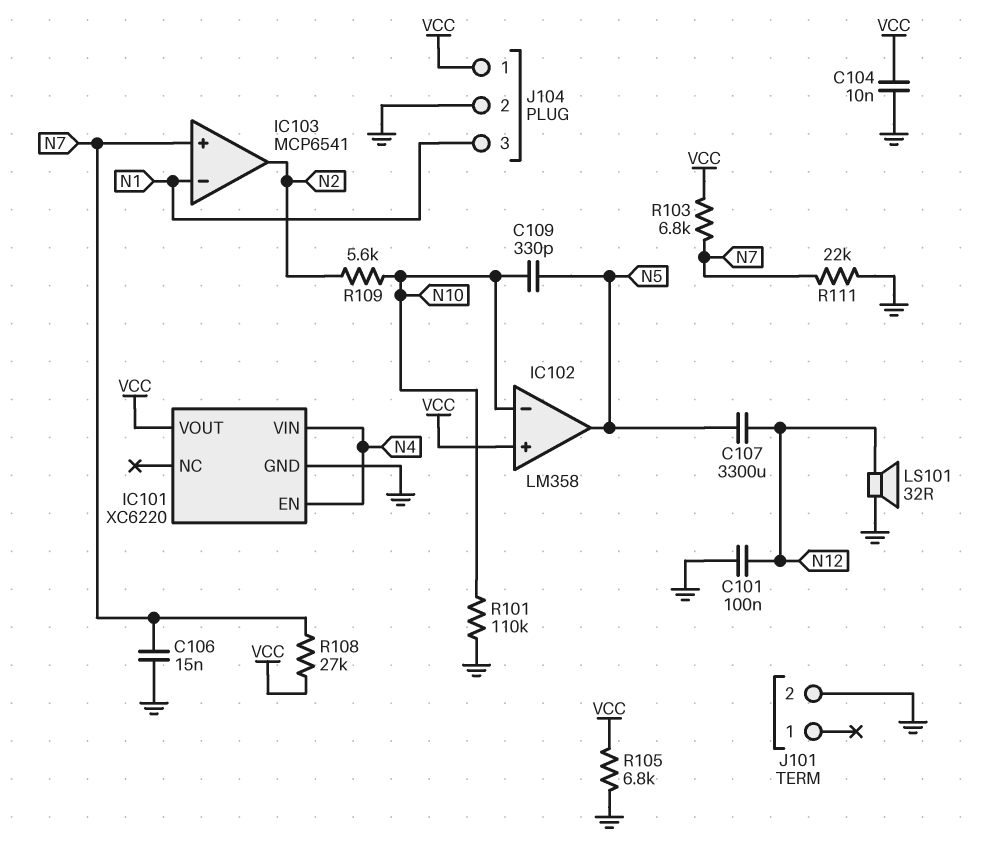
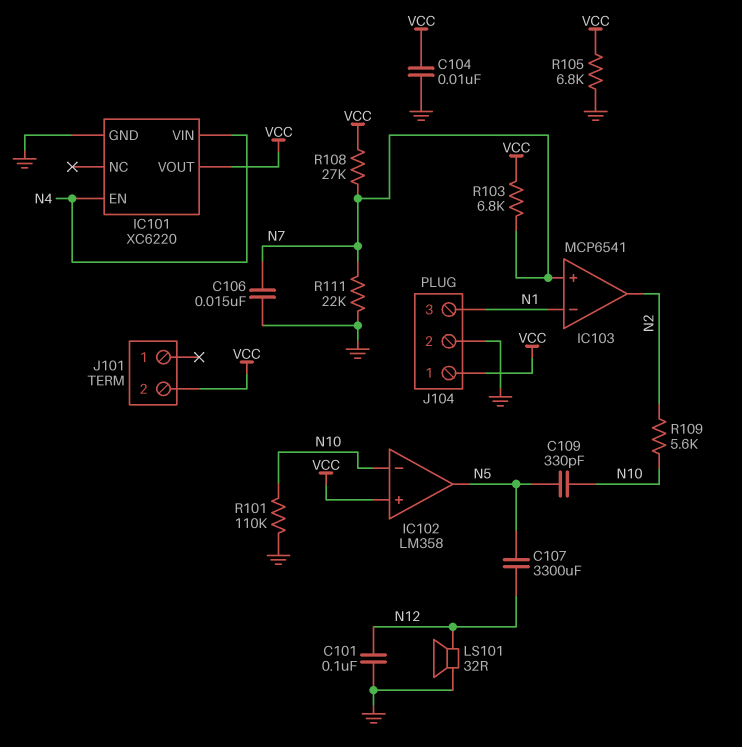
J101 pin 2: GND -> VCC

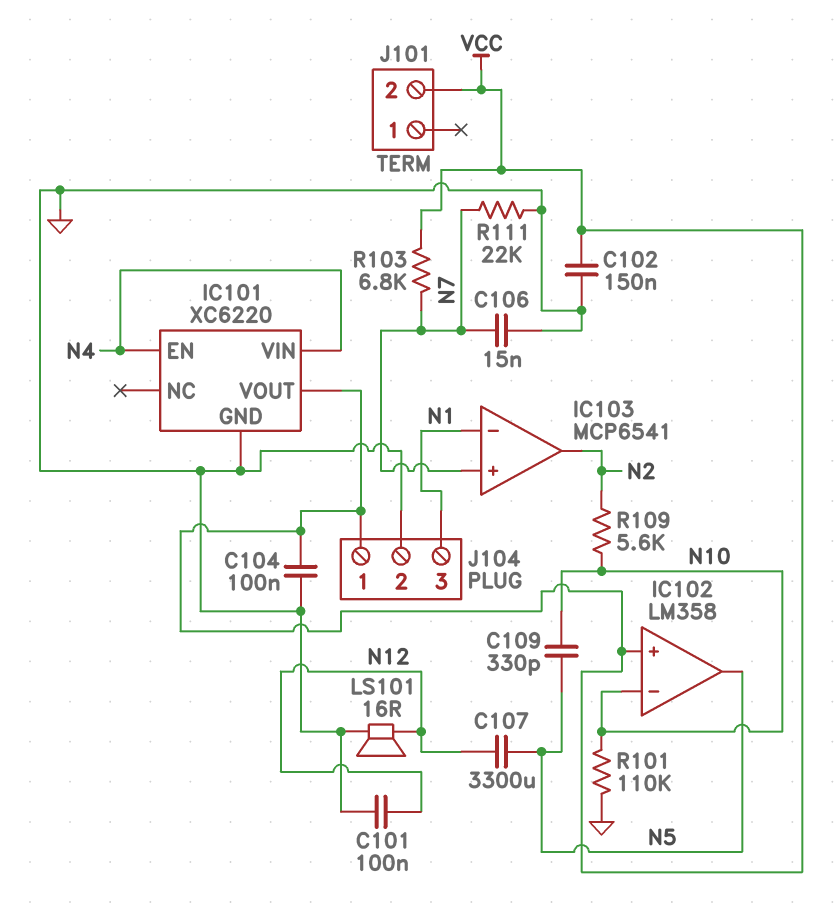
C102: none -> 150nF (GND, VCC)
C104: 10nF (GND, VCC) -> 100nF (GND, VCC)
LS101: speaker 32R (GND, N12) -> speaker 16R (GND, N12)
R105: 6.8k (GND, VCC) -> none
R108: 27k (N7, VCC) -> none

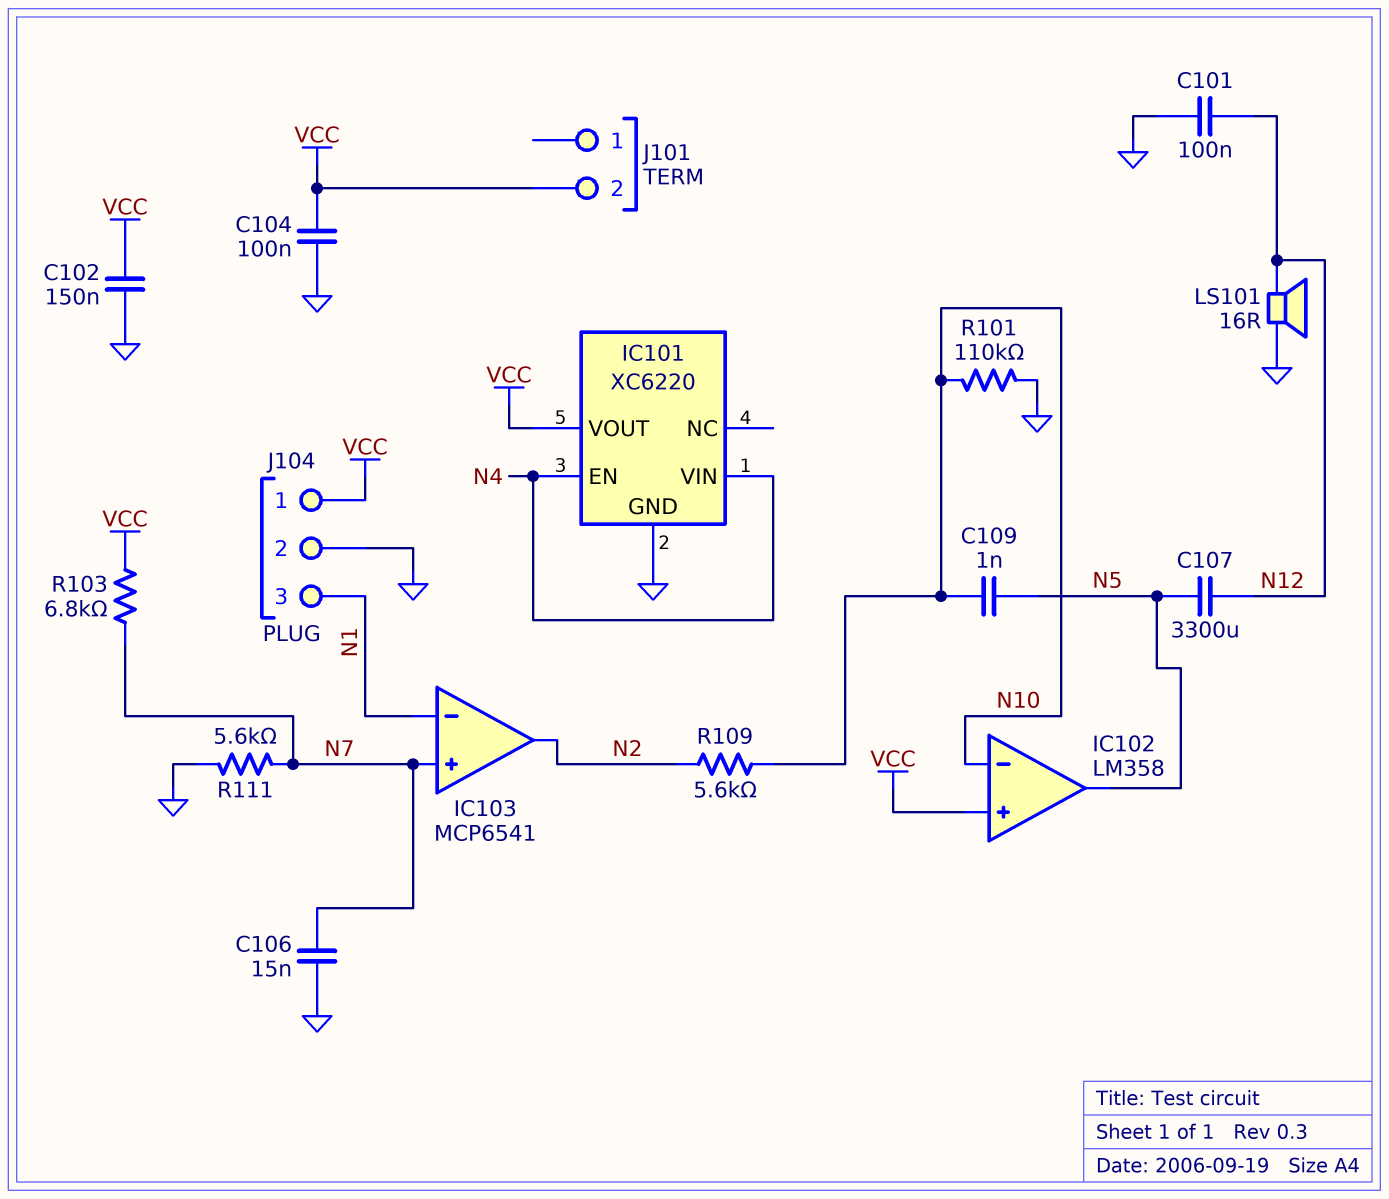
C109: 330pF (N5, N10) -> 1nF (N5, N10)
R111: 22k (GND, N7) -> 5.6k (GND, N7)

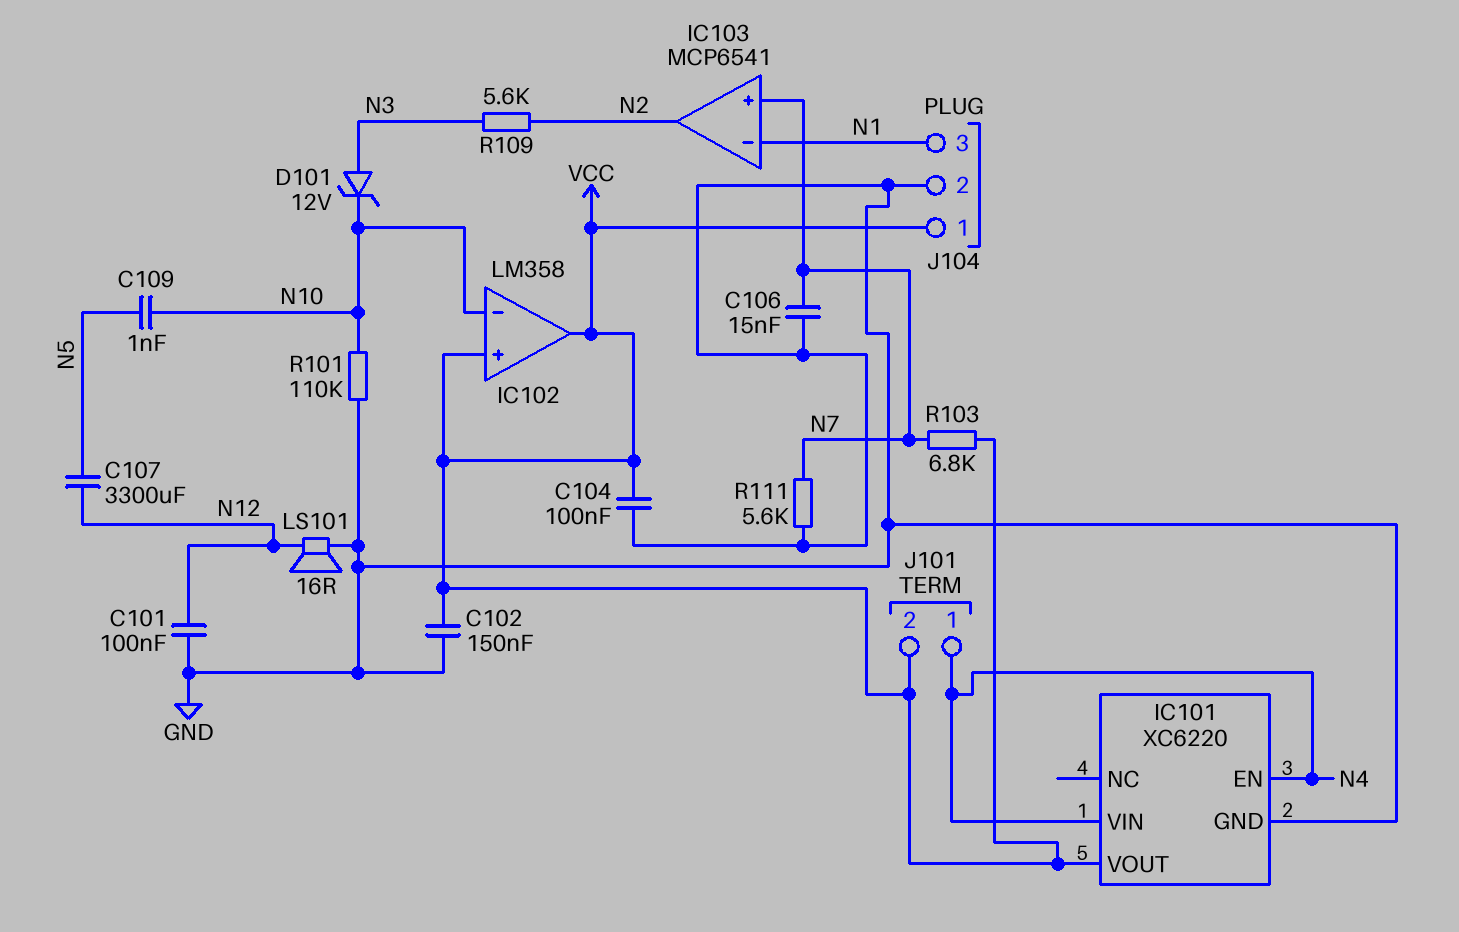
D101: none -> zener 12V (A N3, K N10)
IC102 pin out: N5 -> VCC
J101 pin 1: none -> N4
R109: 5.6k (N2, N10) -> 5.6k (N2, N3)

